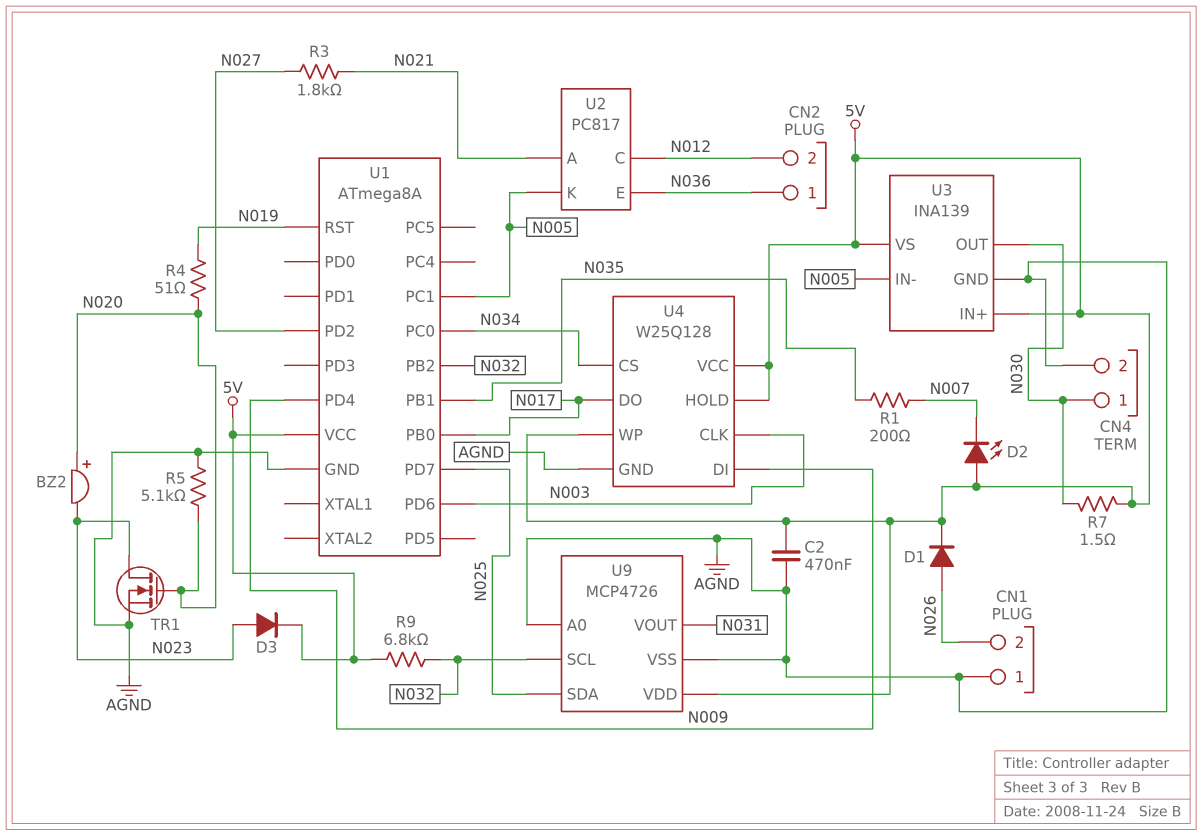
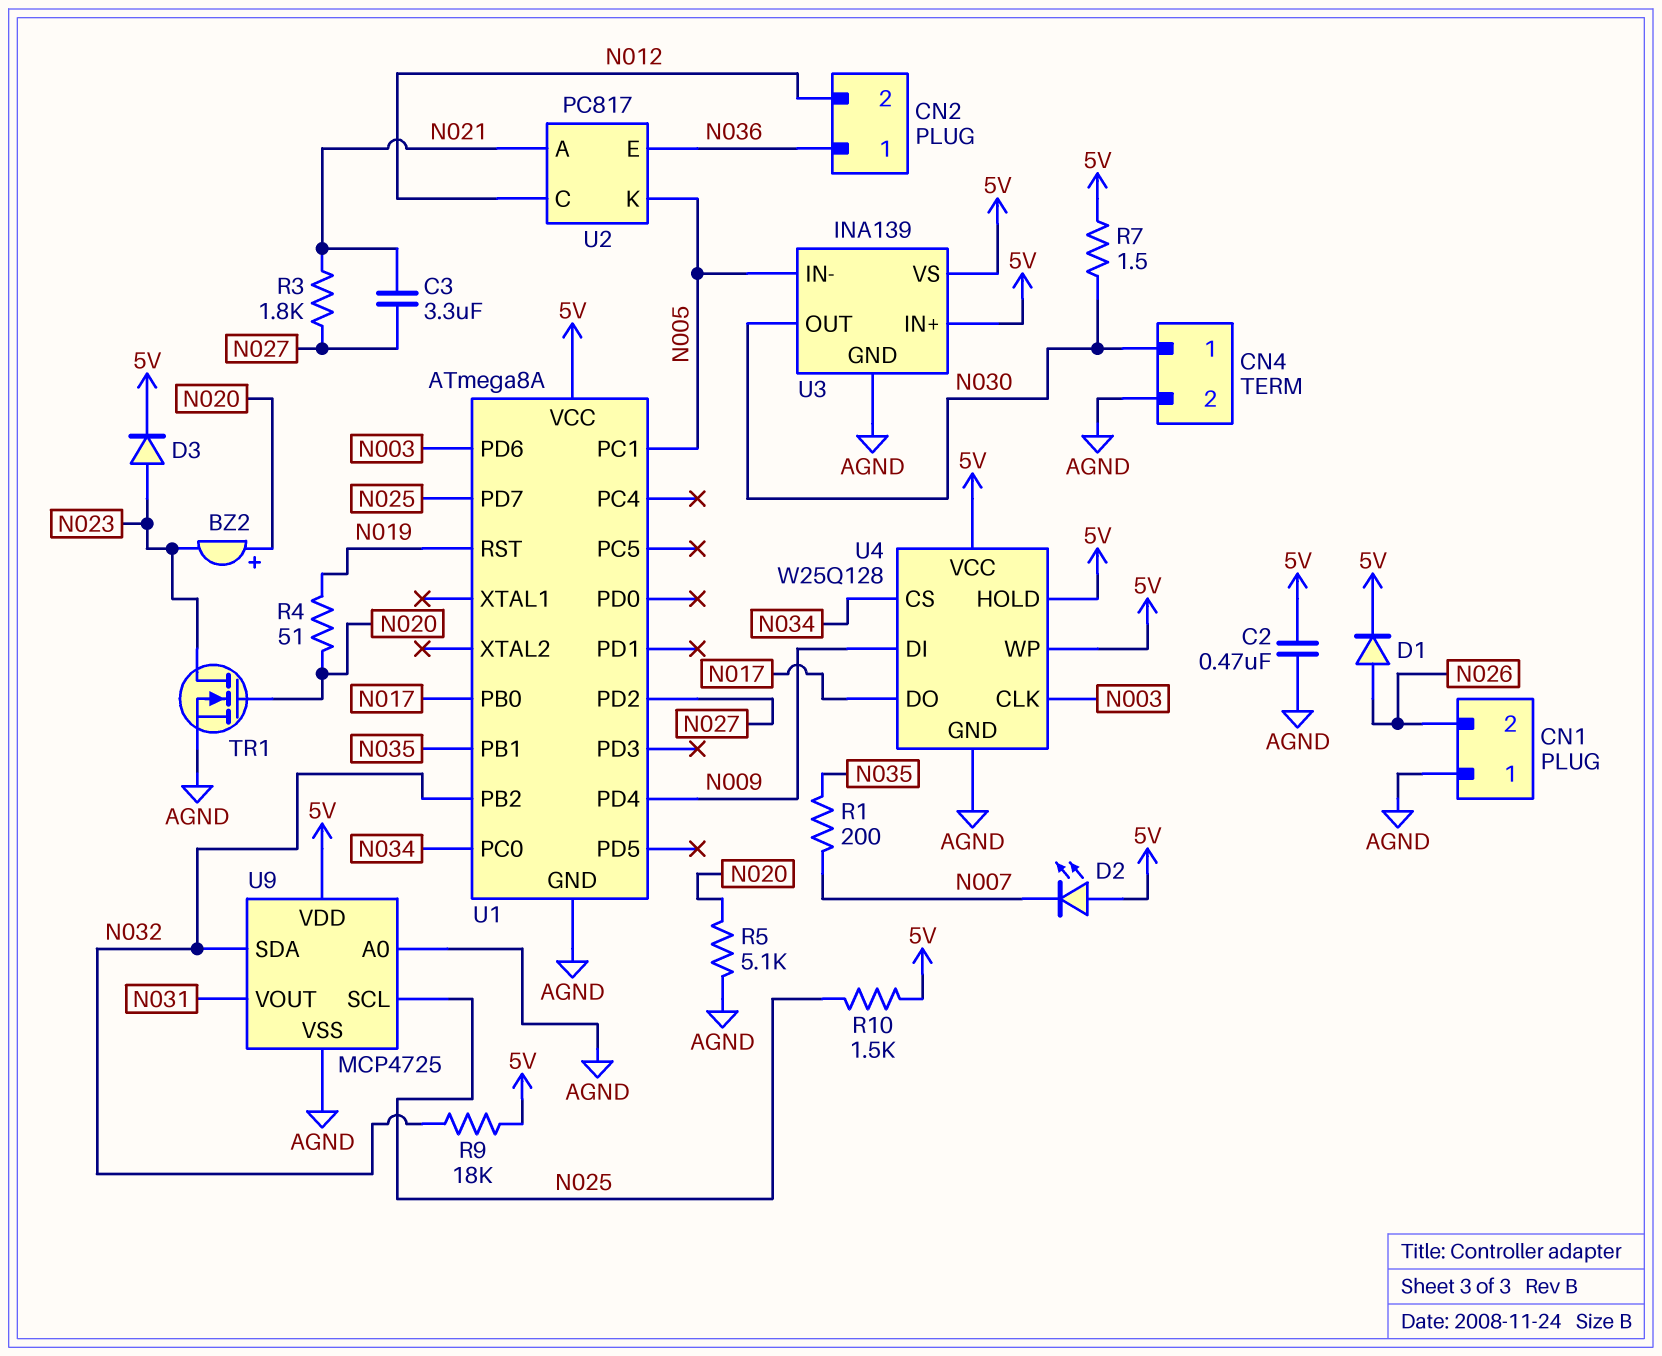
C3: none -> 3.3uF (N021, N027)
R9: 6.8k (5V, N032) -> 18k (5V, N032)
R10: none -> 1.5k (5V, N025)
U9: MCP4726 -> MCP4725
U9 pin SCL: N032 -> N025
U9 pin SDA: N025 -> N032

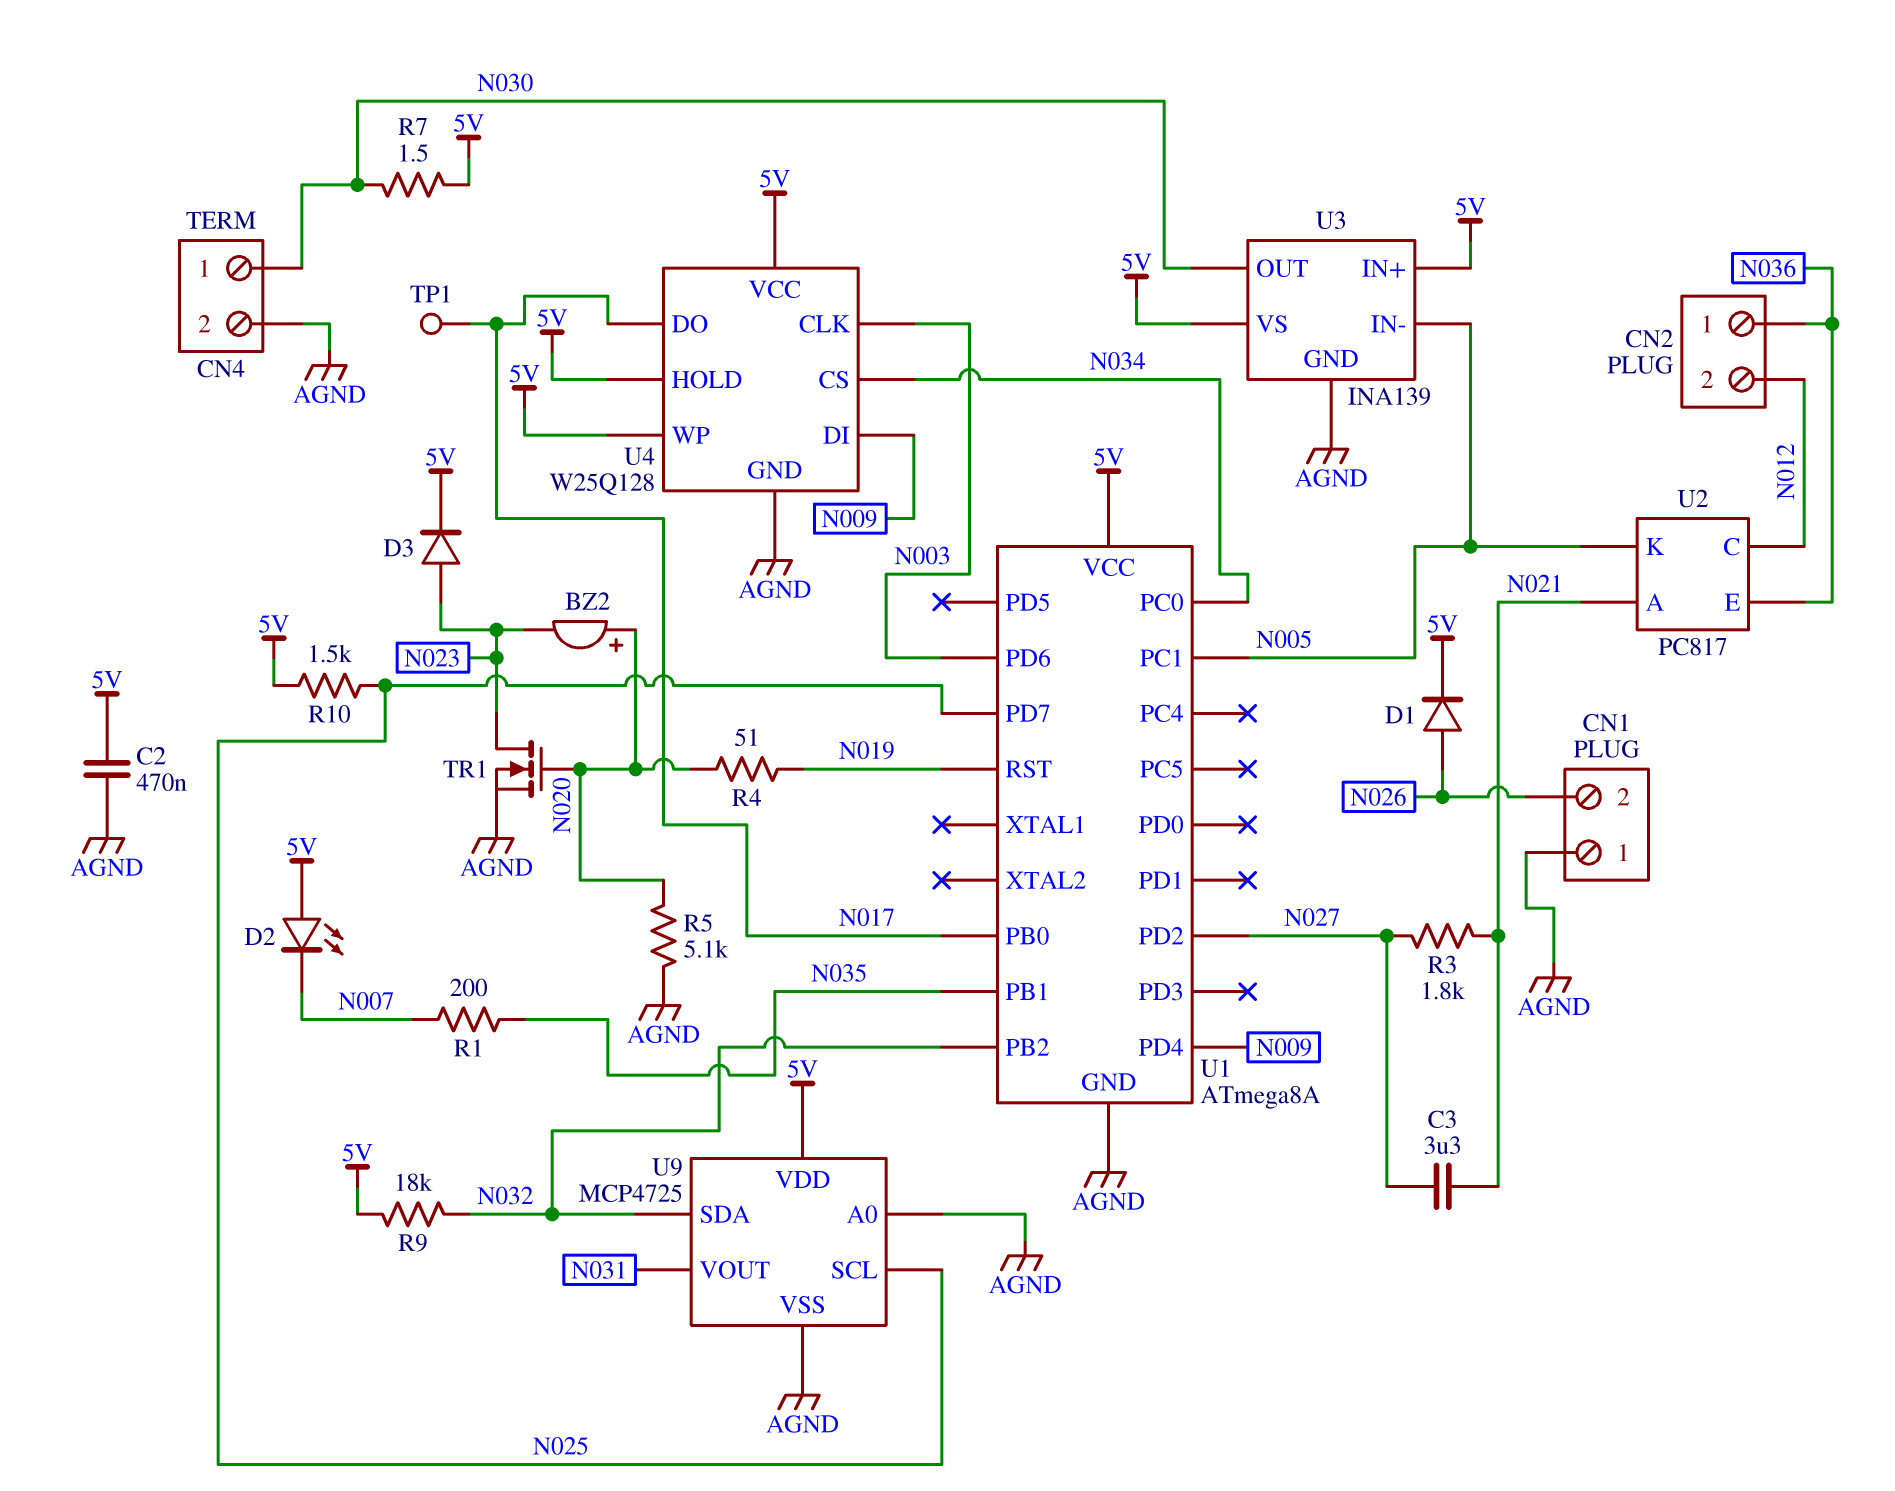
TP1: none -> test point (N017)

